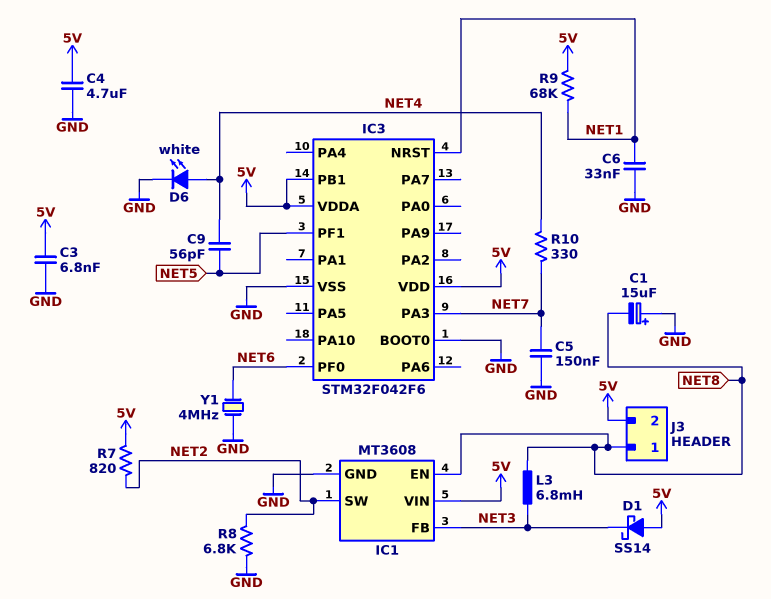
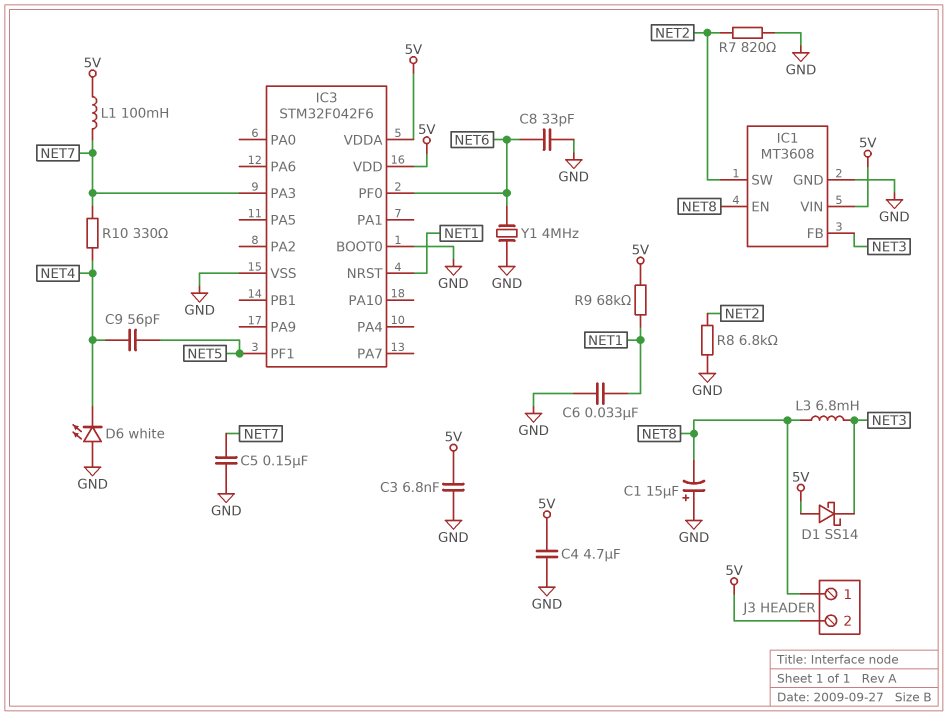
C8: none -> 33pF (GND, NET6)
D6: LED white (A NET4, K GND) -> LED white (A GND, K NET4)
IC3 pin PB1: 5V -> none
L1: none -> 100mH (5V, NET7)
R7: 820 (5V, NET2) -> 820 (GND, NET2)

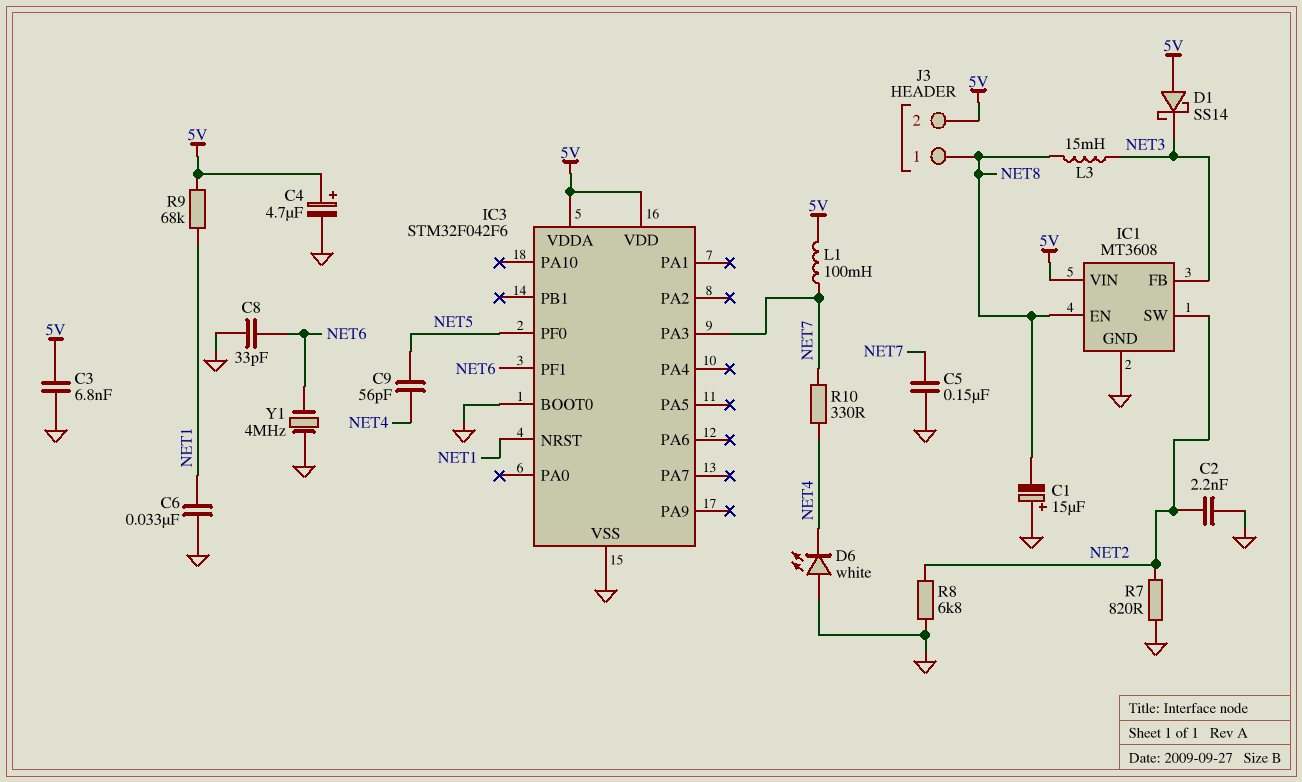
C2: none -> 2.2nF (GND, NET2)
C4: 4.7uF (5V, GND) -> 4.7uF (plus 5V, minus GND)
IC3 pin PF0: NET6 -> NET5
IC3 pin PF1: NET5 -> NET6
L3: 6.8mH (NET3, NET8) -> 15mH (NET3, NET8)

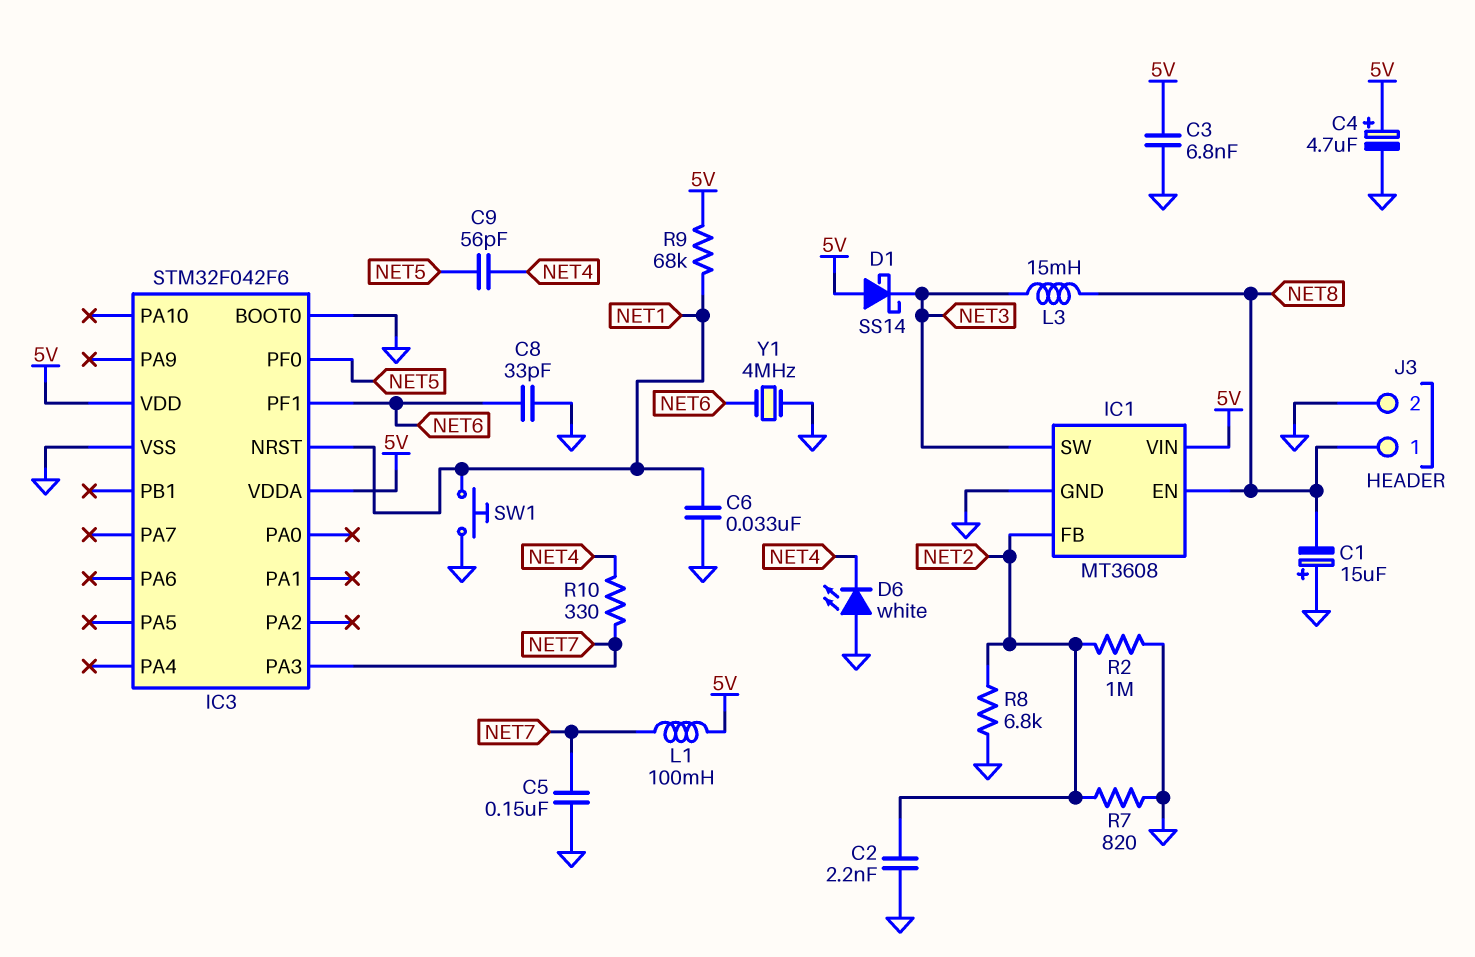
IC1 pin FB: NET3 -> NET2
IC1 pin SW: NET2 -> NET3
J3 pin 2: 5V -> GND
R2: none -> 1M (GND, NET2)
SW1: none -> button (GND, NET1)

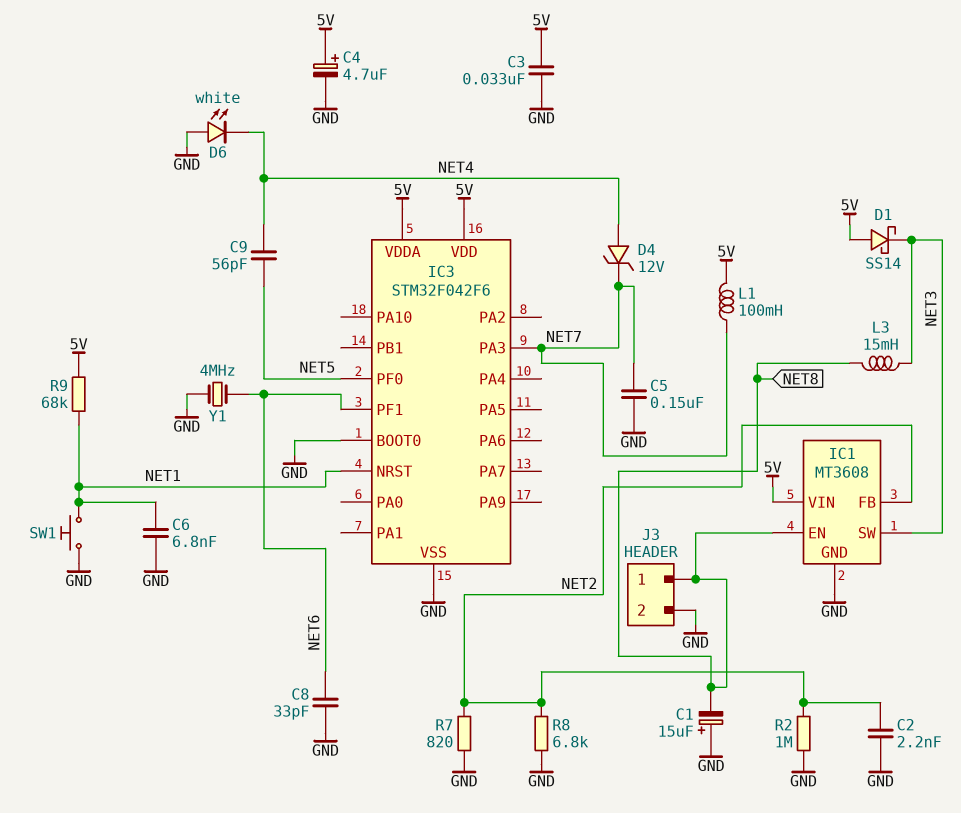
C3: 6.8nF (5V, GND) -> 33nF (5V, GND)
C6: 33nF (GND, NET1) -> 6.8nF (GND, NET1)
D4: none -> zener 12V (A NET4, K NET7)
R10: 330 (NET4, NET7) -> none

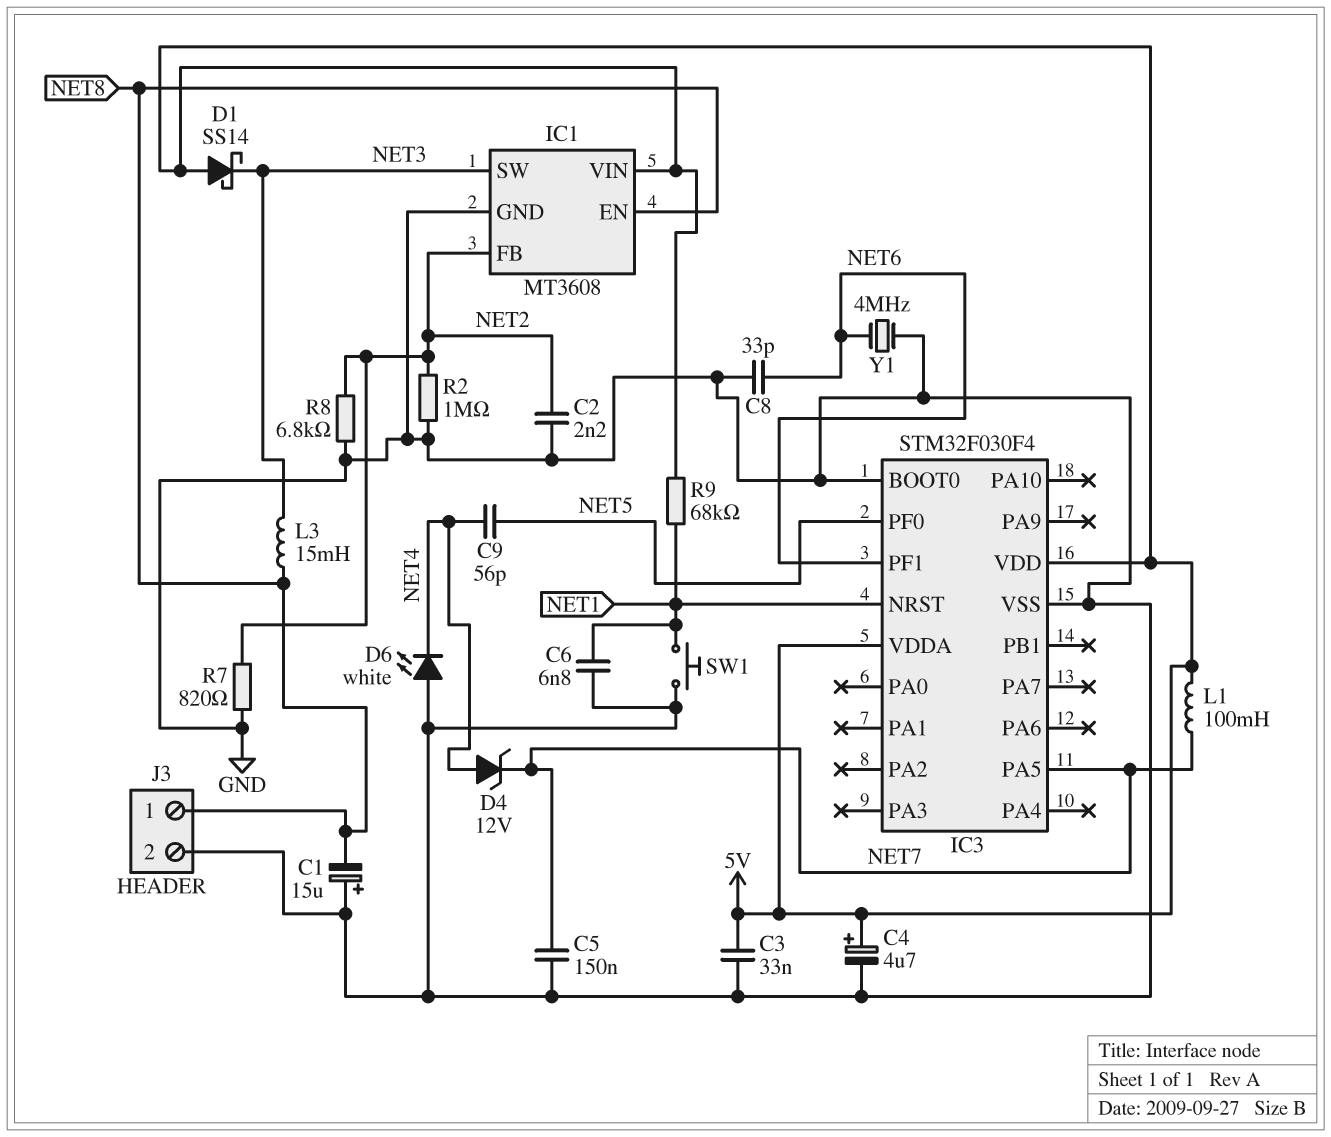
IC3: STM32F042F6 -> STM32F030F4
IC3 pin PA3: NET7 -> none
IC3 pin PA5: none -> NET7

